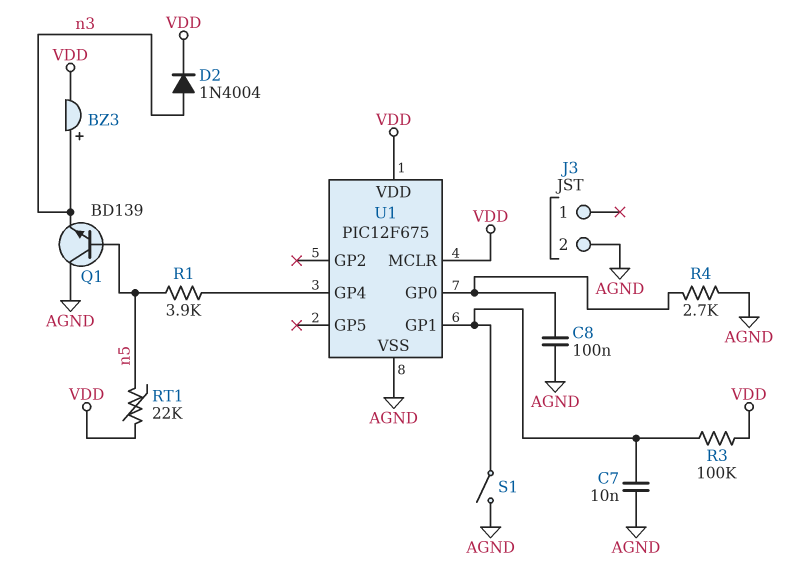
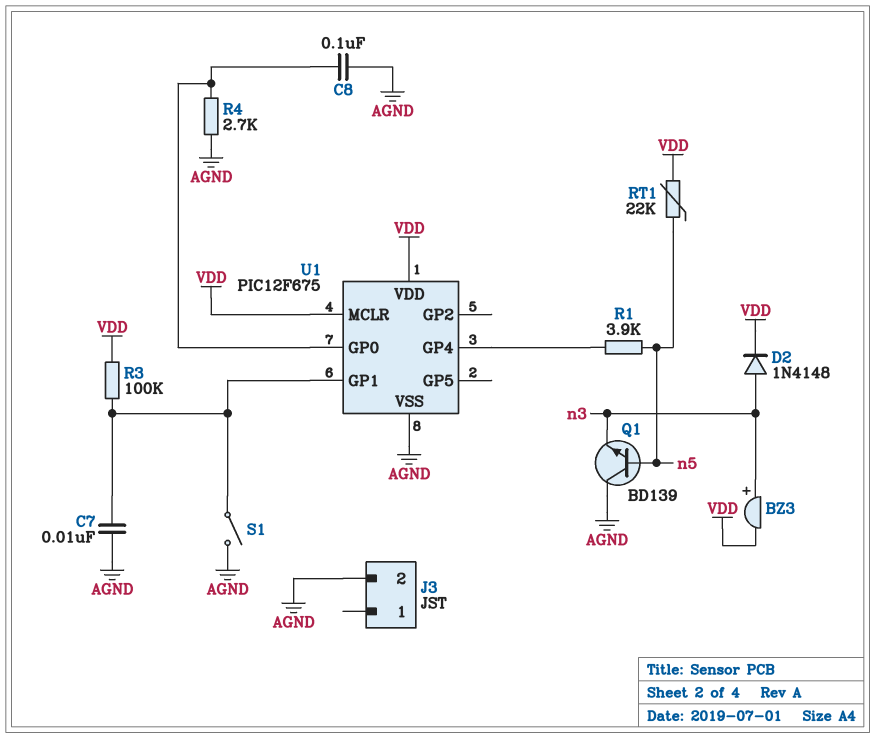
D2: diode 1N4004 (A n3, K VDD) -> diode 1N4148 (A n3, K VDD)

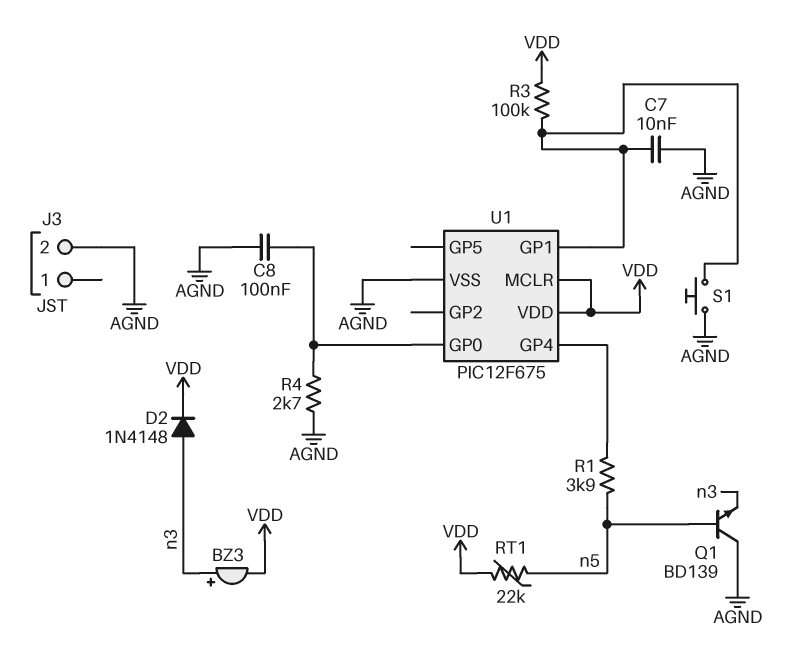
S1: switch (AGND, U1/GP1) -> button (AGND, U1/GP1)

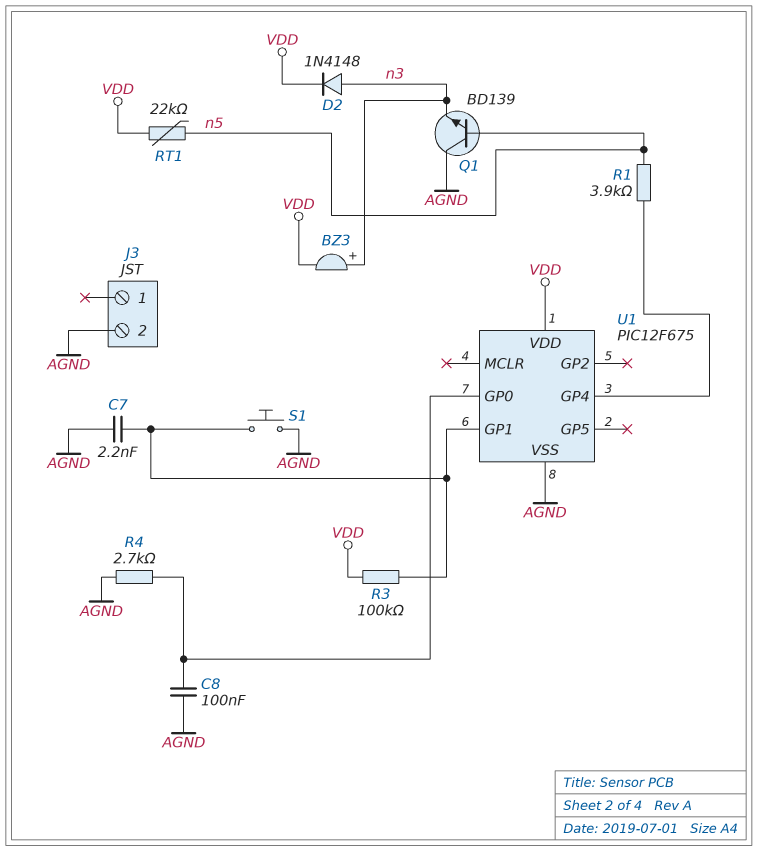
C7: 10nF (AGND, U1/GP1) -> 2.2nF (AGND, U1/GP1)
U1 pin MCLR: VDD -> none

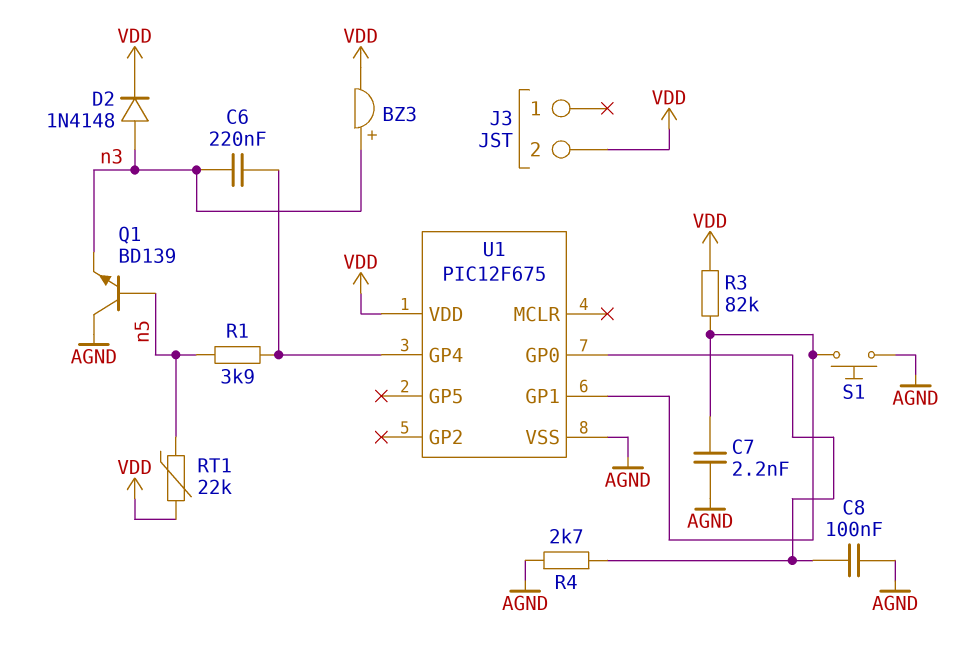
C6: none -> 220nF (U1/GP4, n3)
J3 pin 2: AGND -> VDD
R3: 100k (U1/GP1, VDD) -> 82k (U1/GP1, VDD)

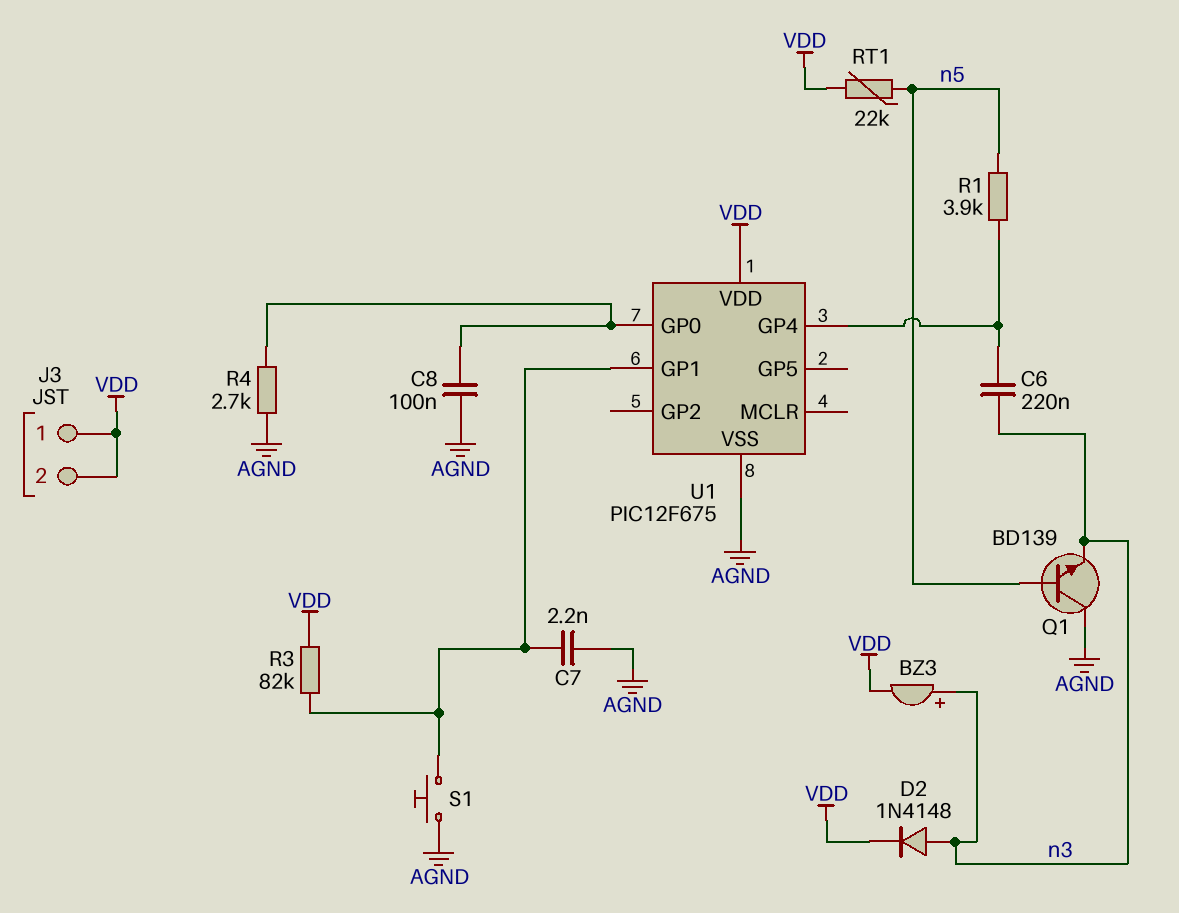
J3 pin 1: none -> VDD

